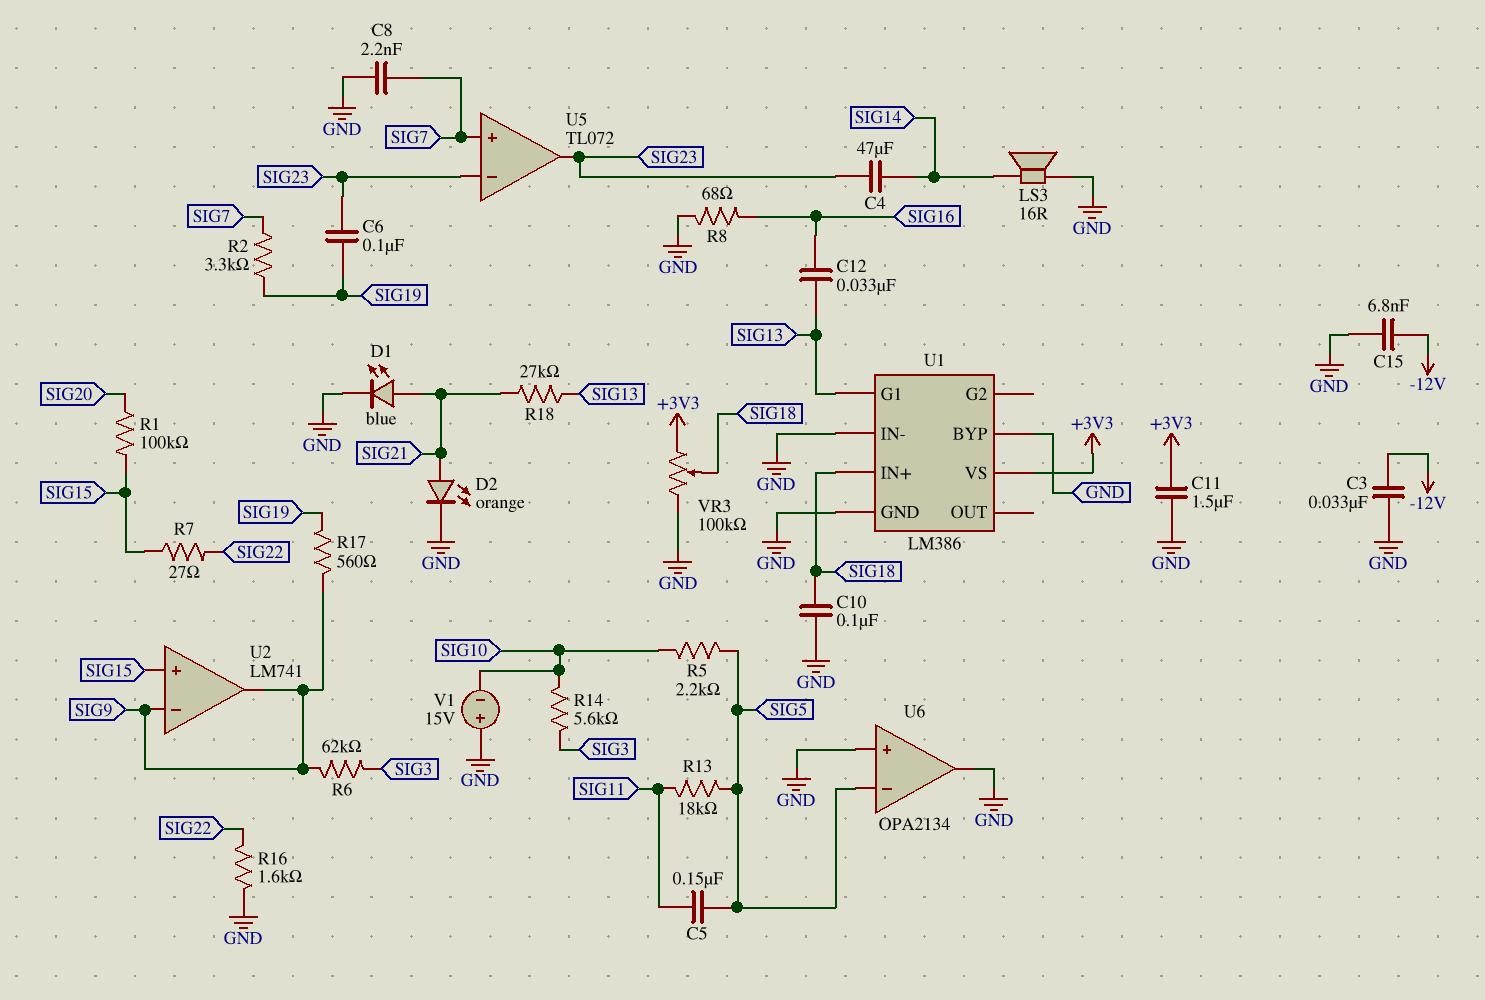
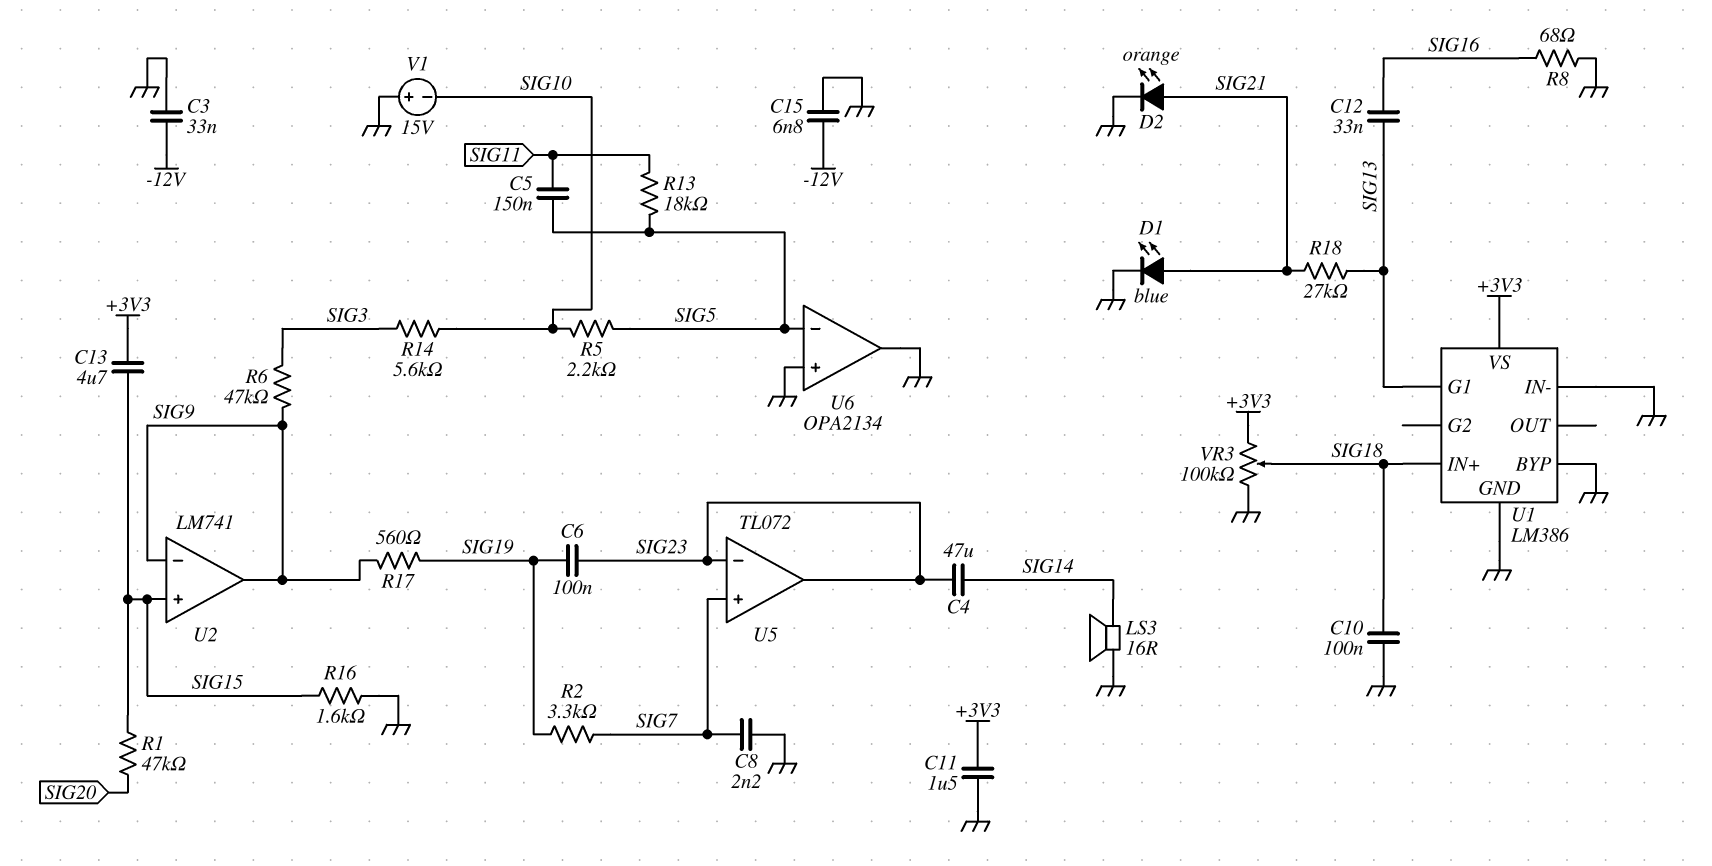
C13: none -> 4.7uF (+3V3, SIG15)
R1: 100k (SIG15, SIG20) -> 47k (SIG15, SIG20)
R6: 62k (SIG3, SIG9) -> 47k (SIG3, SIG9)
R7: 27 (SIG15, SIG22) -> none
R16: 1.6k (GND, SIG22) -> 1.6k (GND, SIG15)

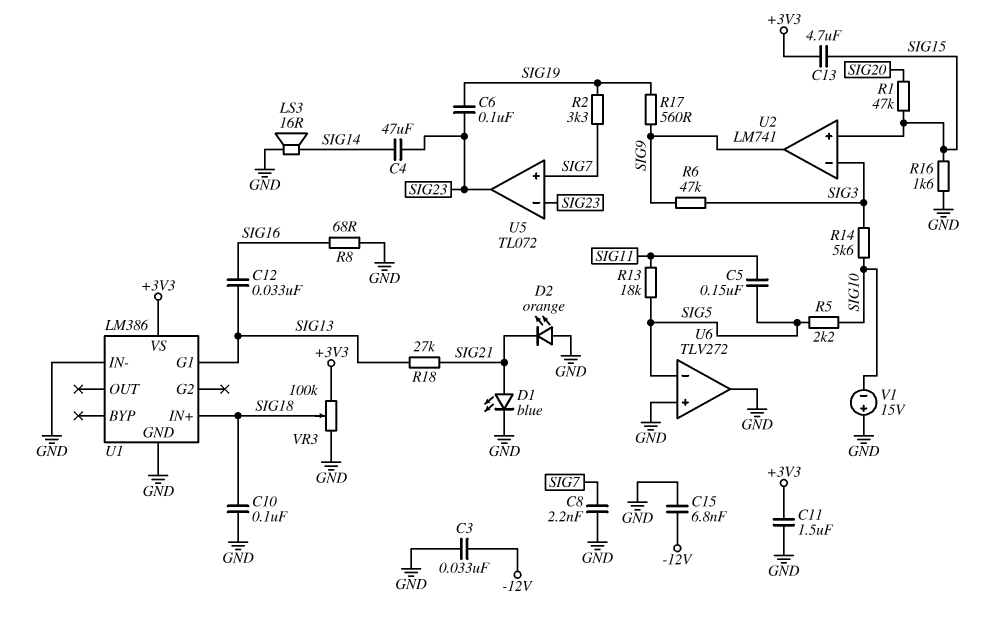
D2: LED orange (A SIG21, K GND) -> LED orange (A GND, K SIG21)
U1 pin BYP: GND -> none
U2 pin in-: SIG9 -> SIG3
U6: OPA2134 -> TLV272

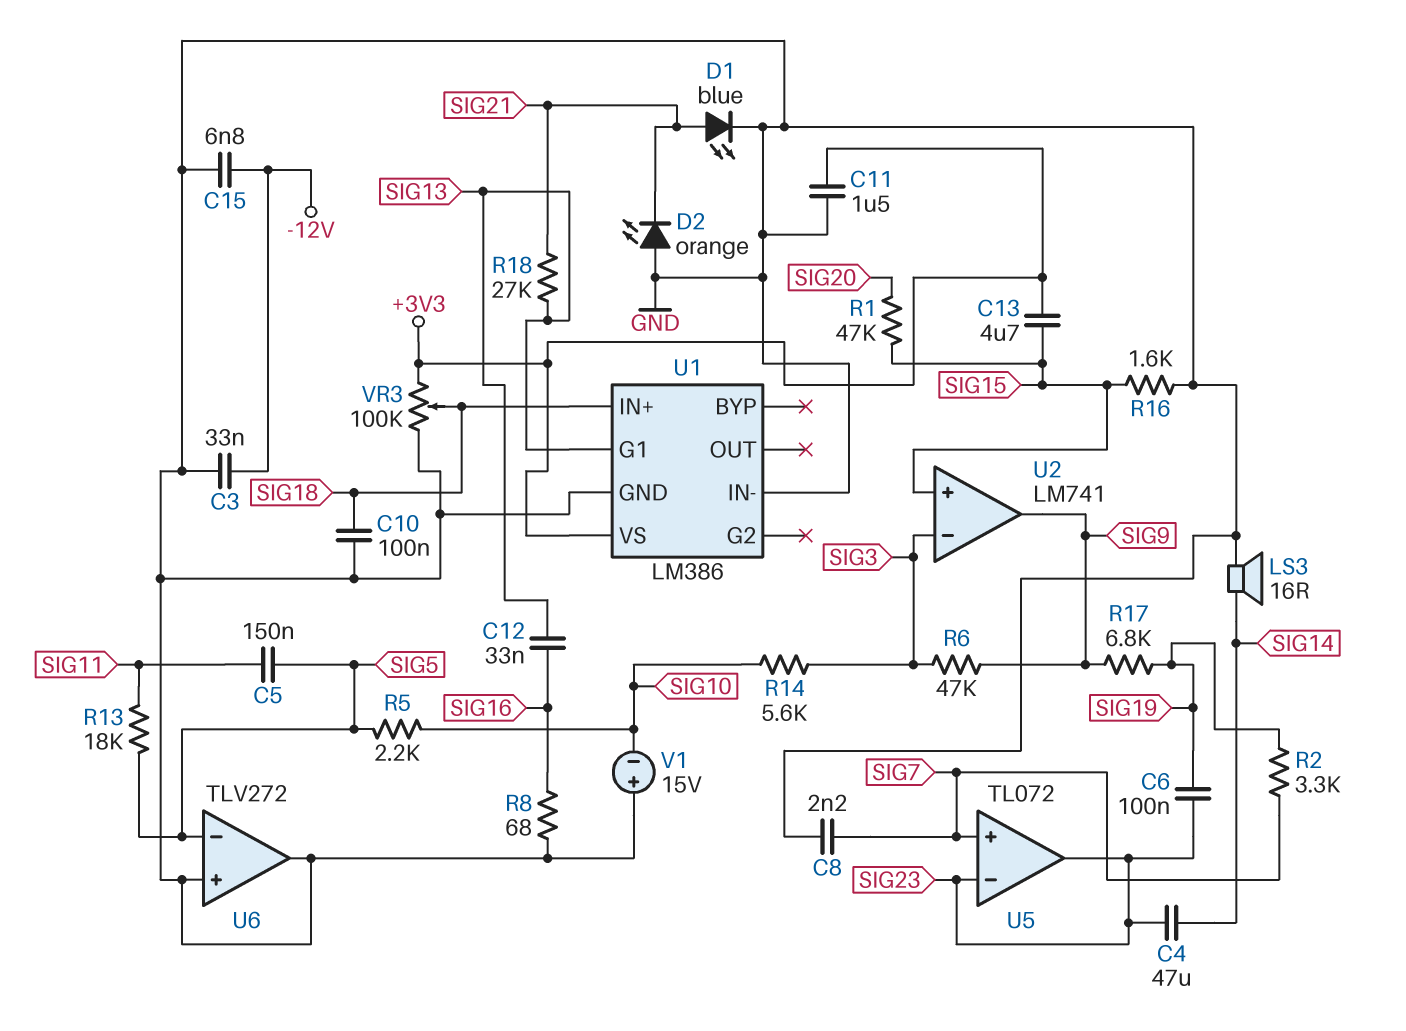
R17: 560 (SIG9, SIG19) -> 6.8k (SIG9, SIG19)

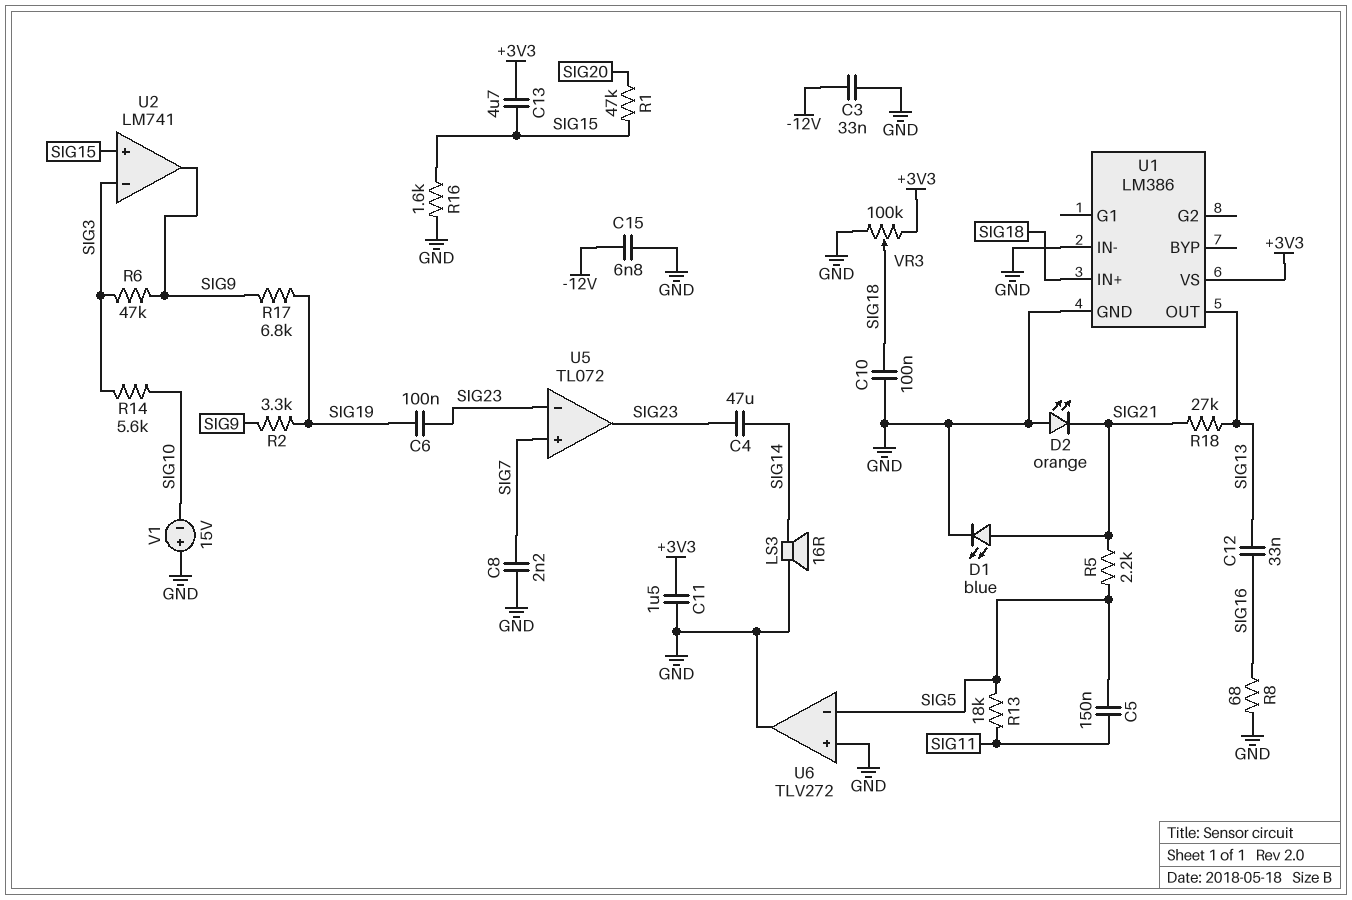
R2: 3.3k (SIG7, SIG19) -> 3.3k (SIG9, SIG19)
R5: 2.2k (SIG5, SIG10) -> 2.2k (SIG5, SIG21)
U1 pin G1: SIG13 -> none
U1 pin OUT: none -> SIG13

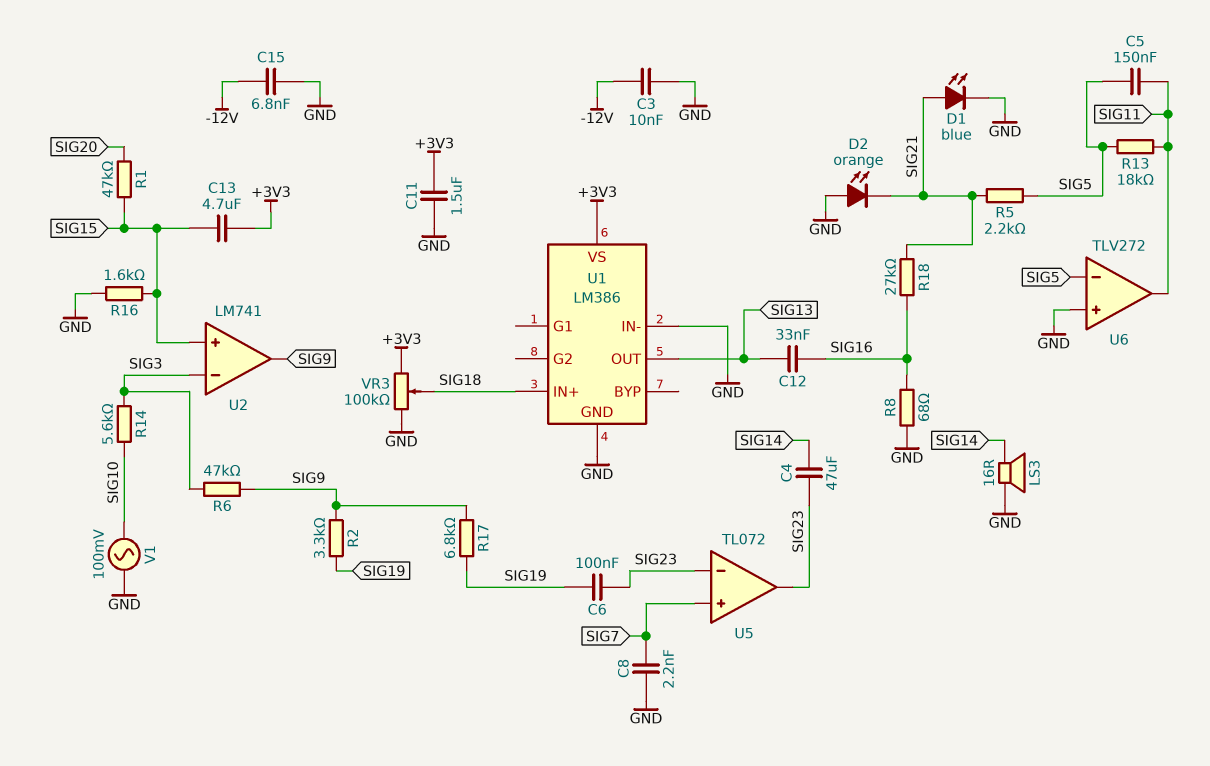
C3: 33nF (-12V, GND) -> 10nF (-12V, GND)
C10: 100nF (GND, SIG18) -> none
R18: 27k (SIG13, SIG21) -> 27k (SIG16, SIG21)
U6 pin out: GND -> SIG11
V1: 15V (plus GND, minus SIG10) -> AC 100mV (GND, SIG10)

